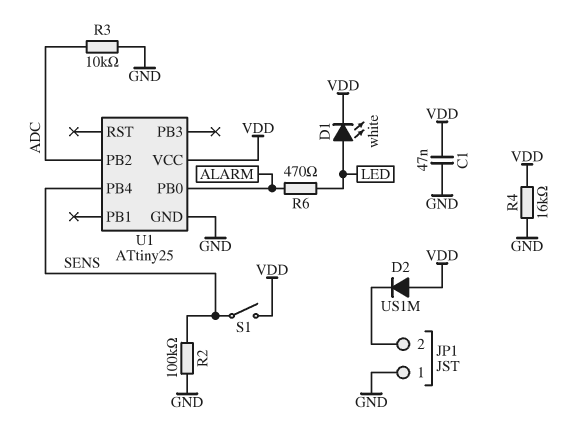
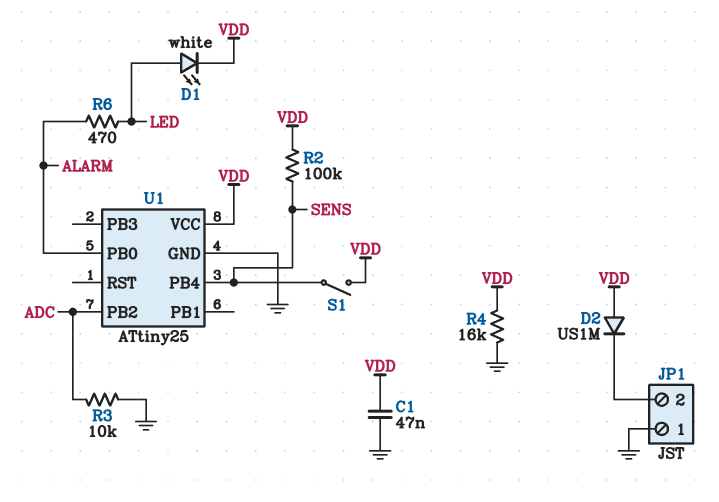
R2: 100k (GND, SENS) -> 100k (SENS, VDD)

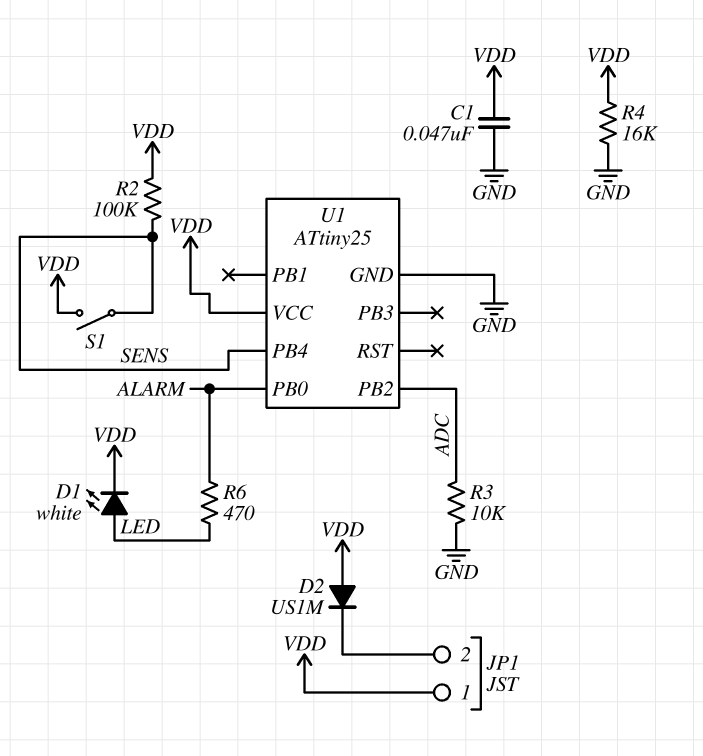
JP1 pin 1: GND -> VDD

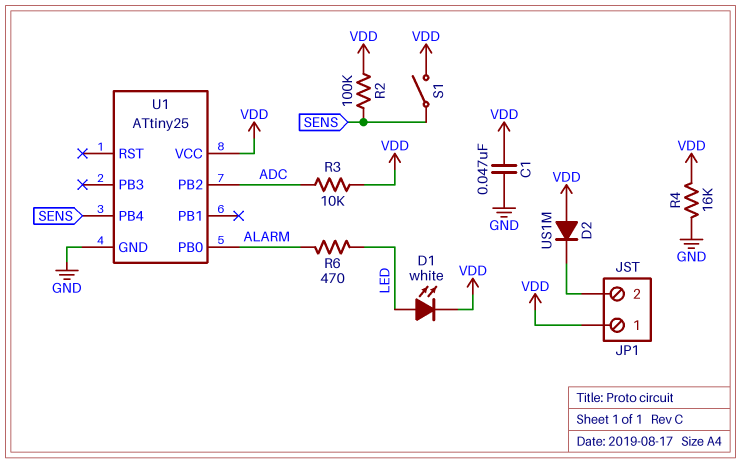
R3: 10k (ADC, GND) -> 10k (ADC, VDD)

